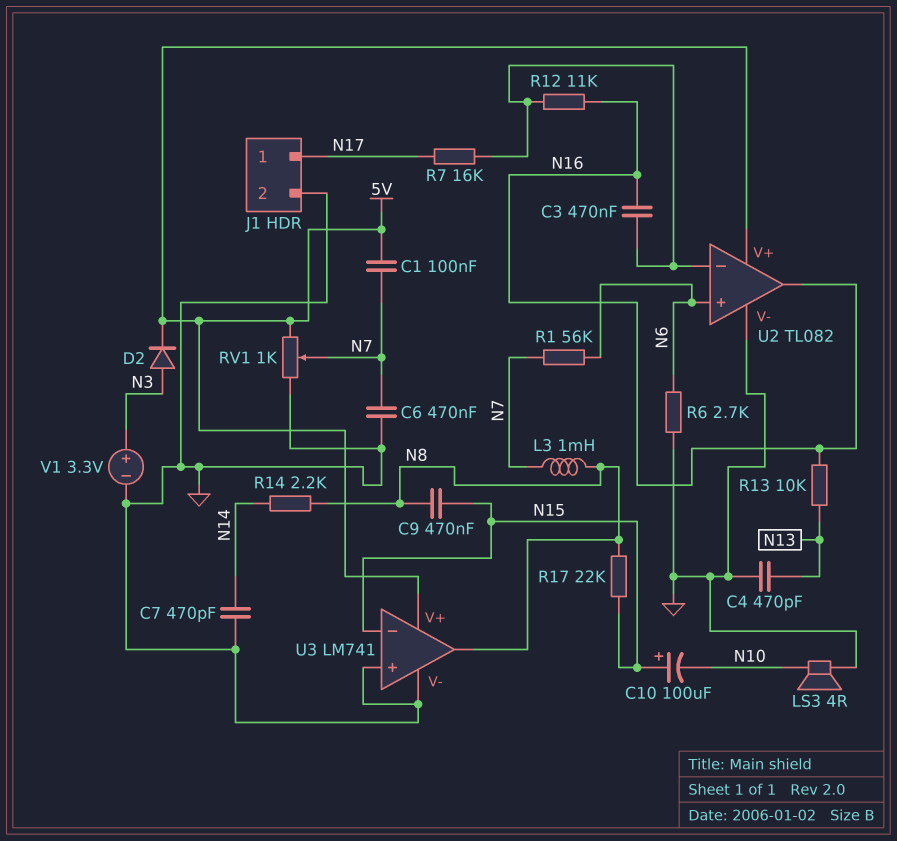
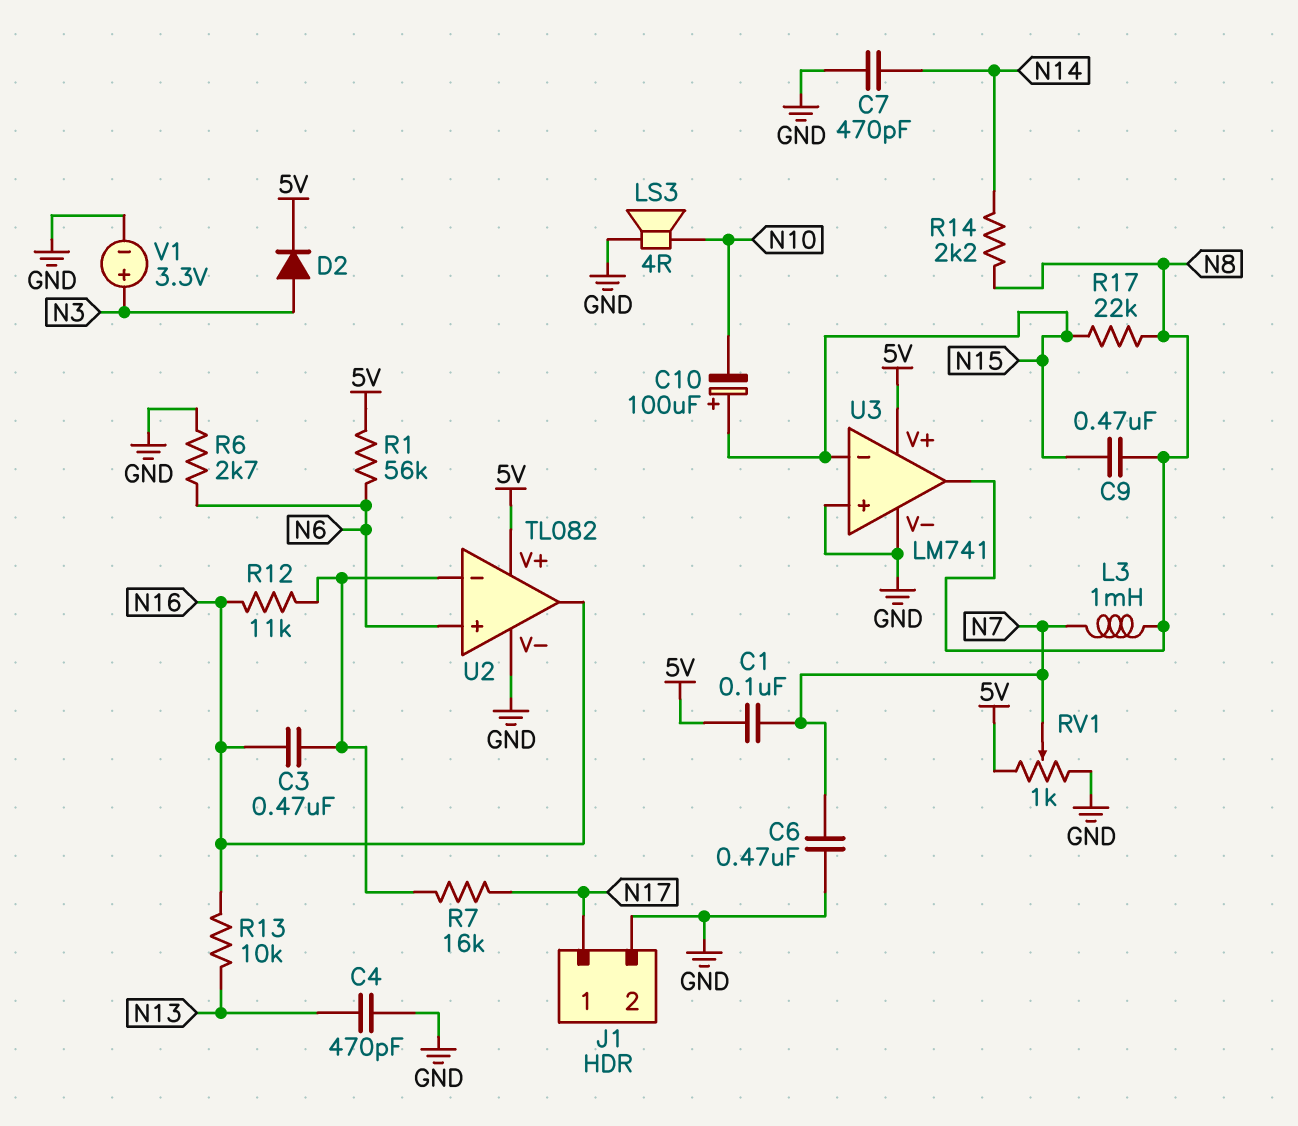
R1: 56k (N6, N7) -> 56k (5V, N6)

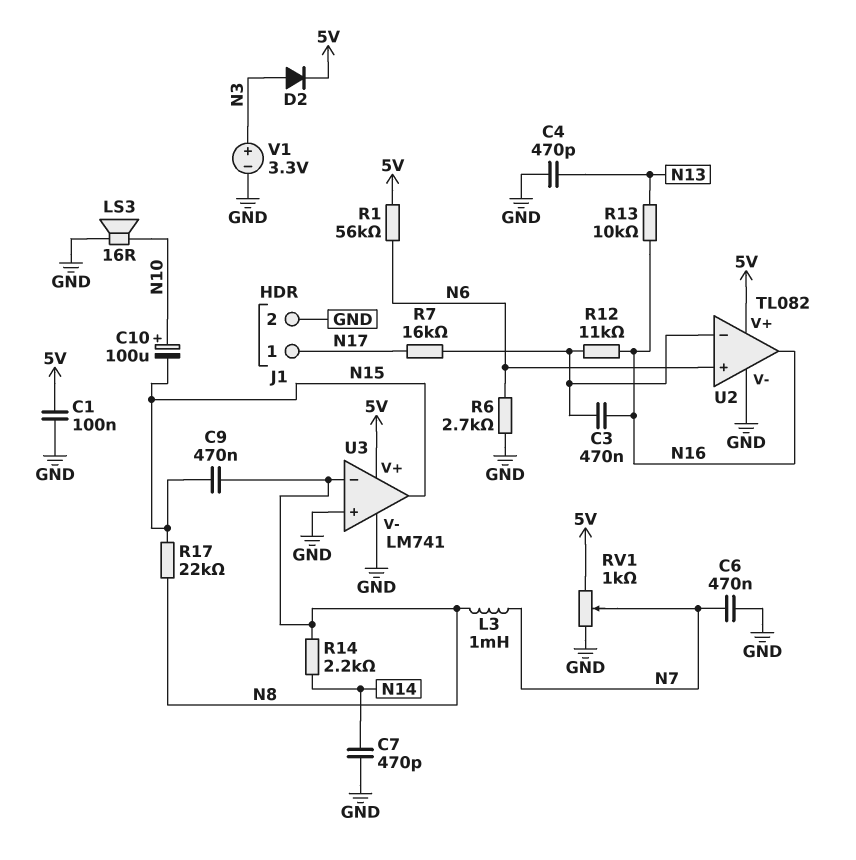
C1: 100nF (5V, N7) -> 100nF (5V, GND)
C10: 100uF (plus N15, minus N10) -> 100uF (plus N10, minus N15)
LS3: speaker 4R (GND, N10) -> speaker 16R (GND, N10)
U3 pin in-: N15 -> N8
U3 pin out: N8 -> N15

